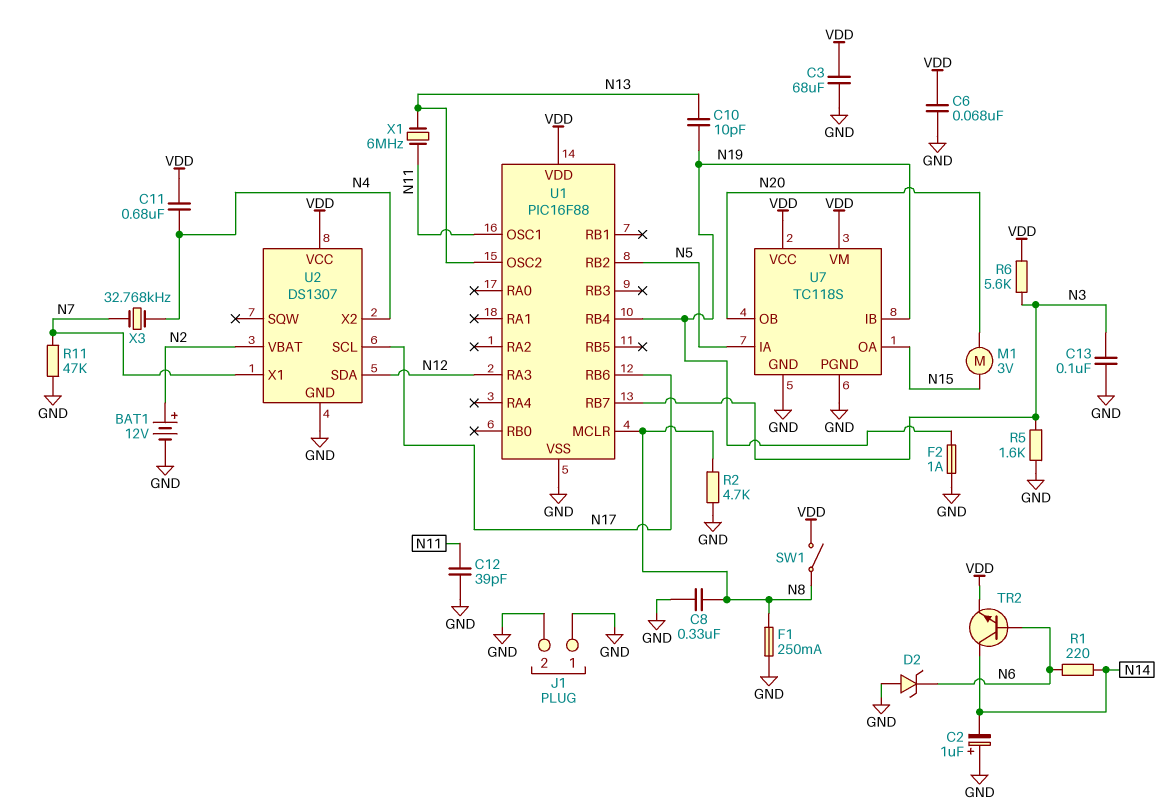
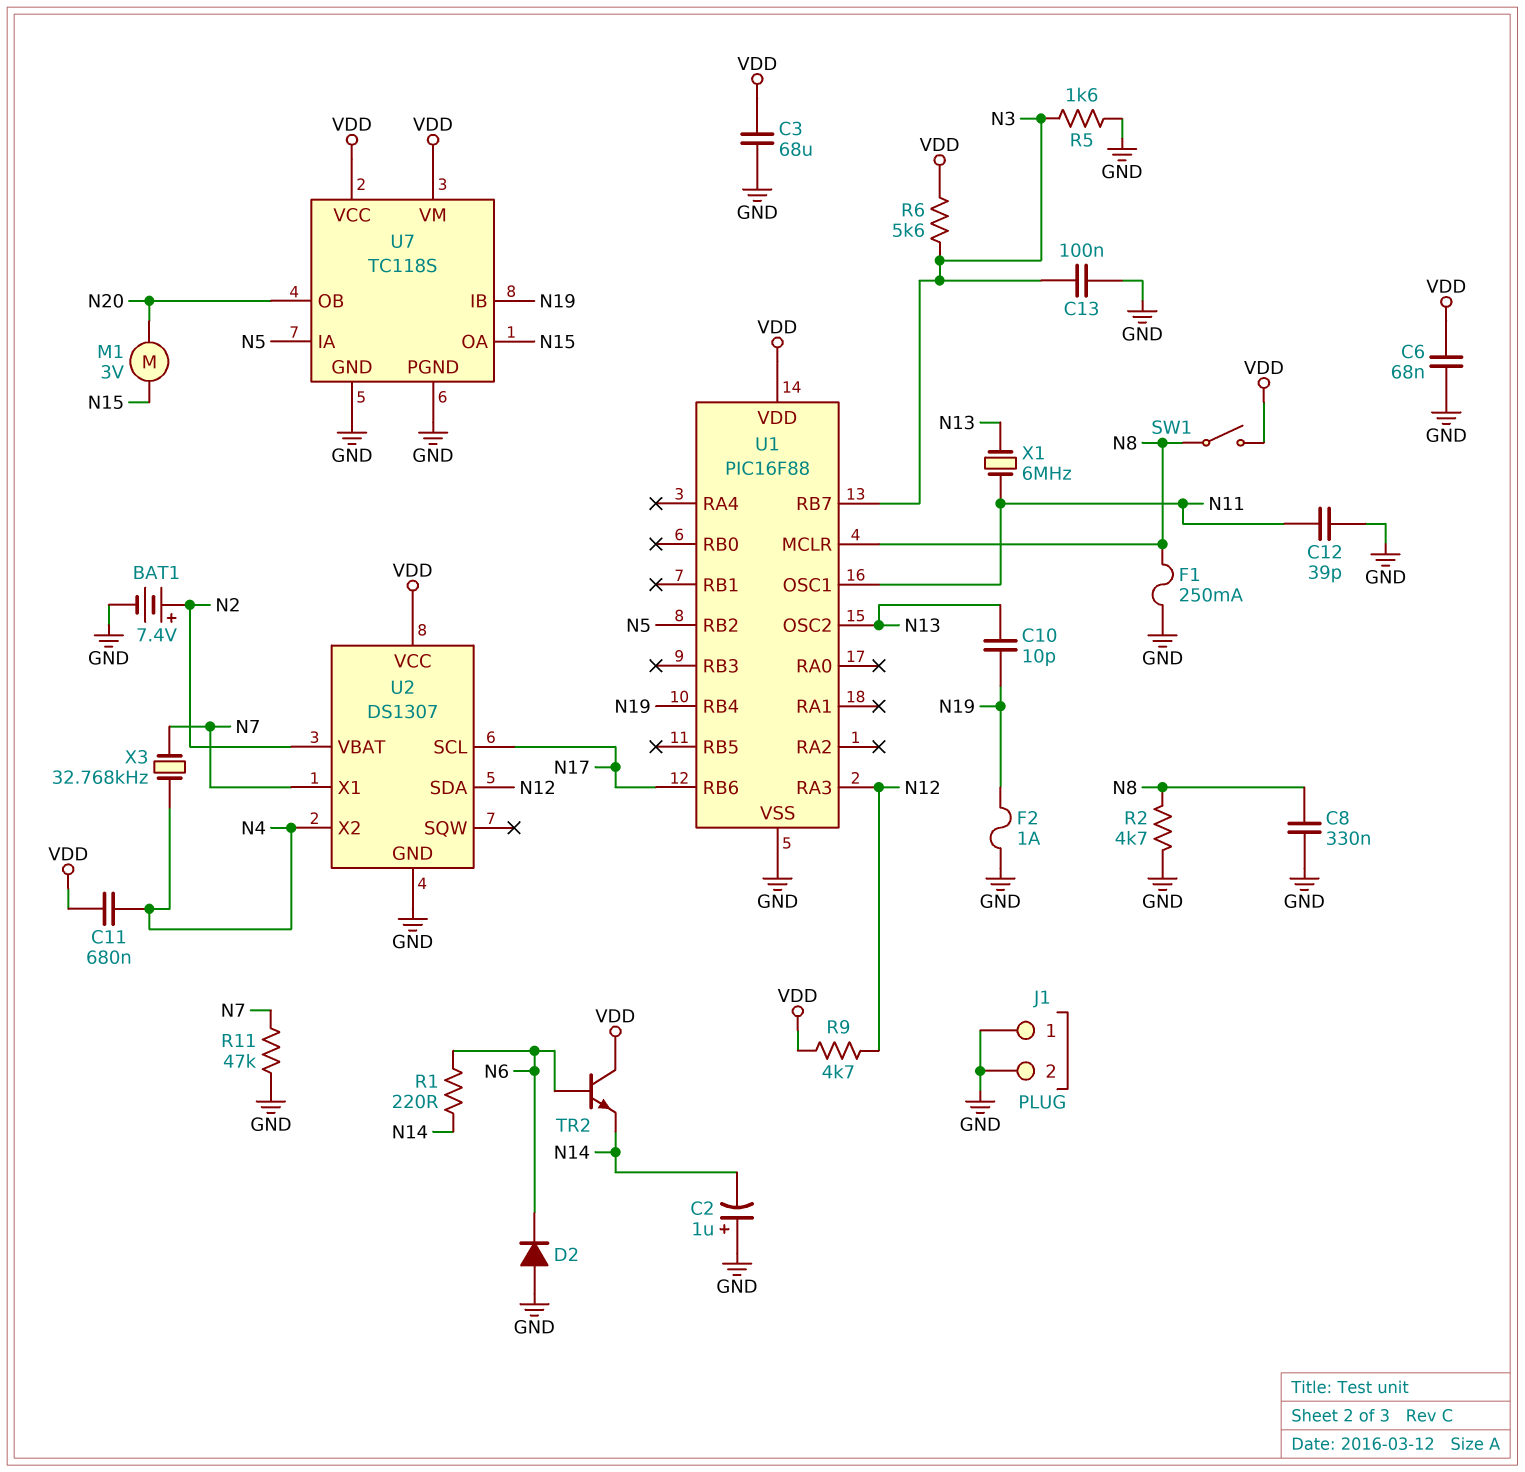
BAT1: 12V (plus N2, minus GND) -> 7.4V (plus N2, minus GND)
D2: zener (A GND, K N6) -> diode (A GND, K N6)
R9: none -> 4.7k (N12, VDD)
TR2: NPN (B N6, C N14, E VDD) -> NPN (B N6, C VDD, E N14)

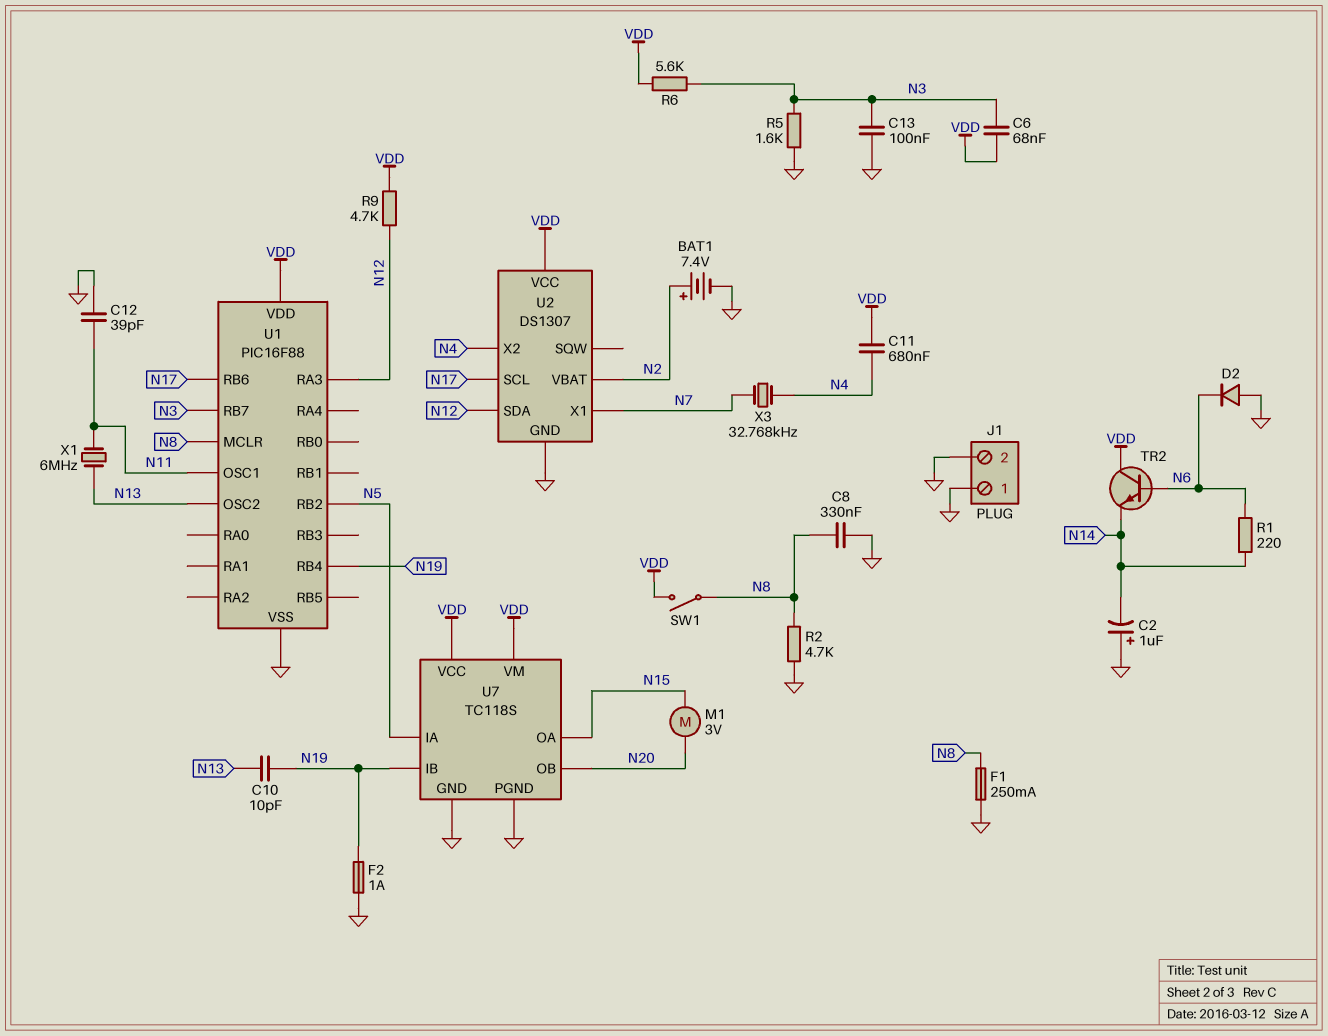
C3: 68uF (GND, VDD) -> none
C6: 68nF (GND, VDD) -> 68nF (N3, VDD)
R11: 47k (GND, N7) -> none

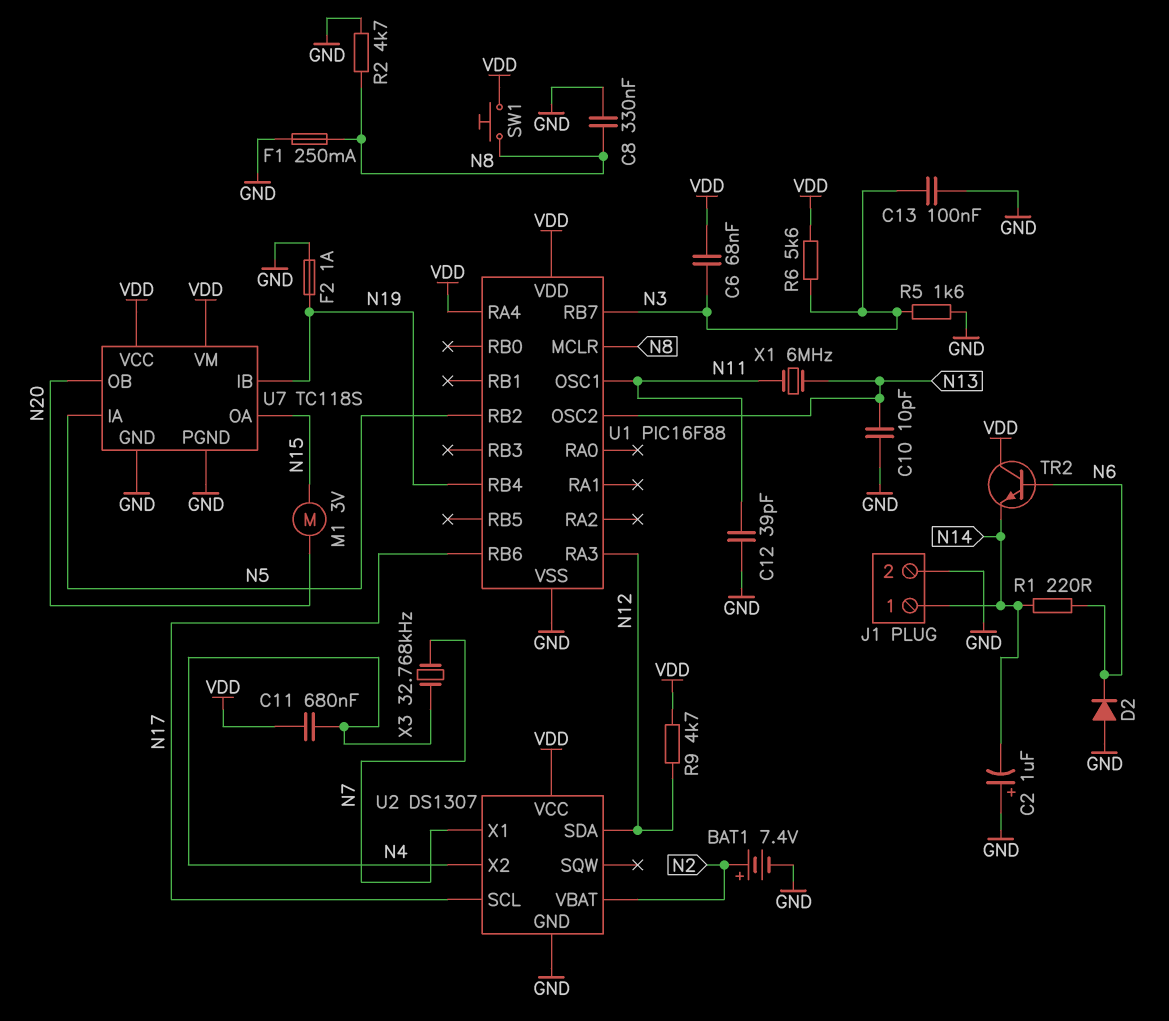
C10: 10pF (N13, N19) -> 10pF (GND, N13)
J1 pin 1: GND -> N14
SW1: switch (N8, VDD) -> button (N8, VDD)
U1 pin RA4: none -> VDD

